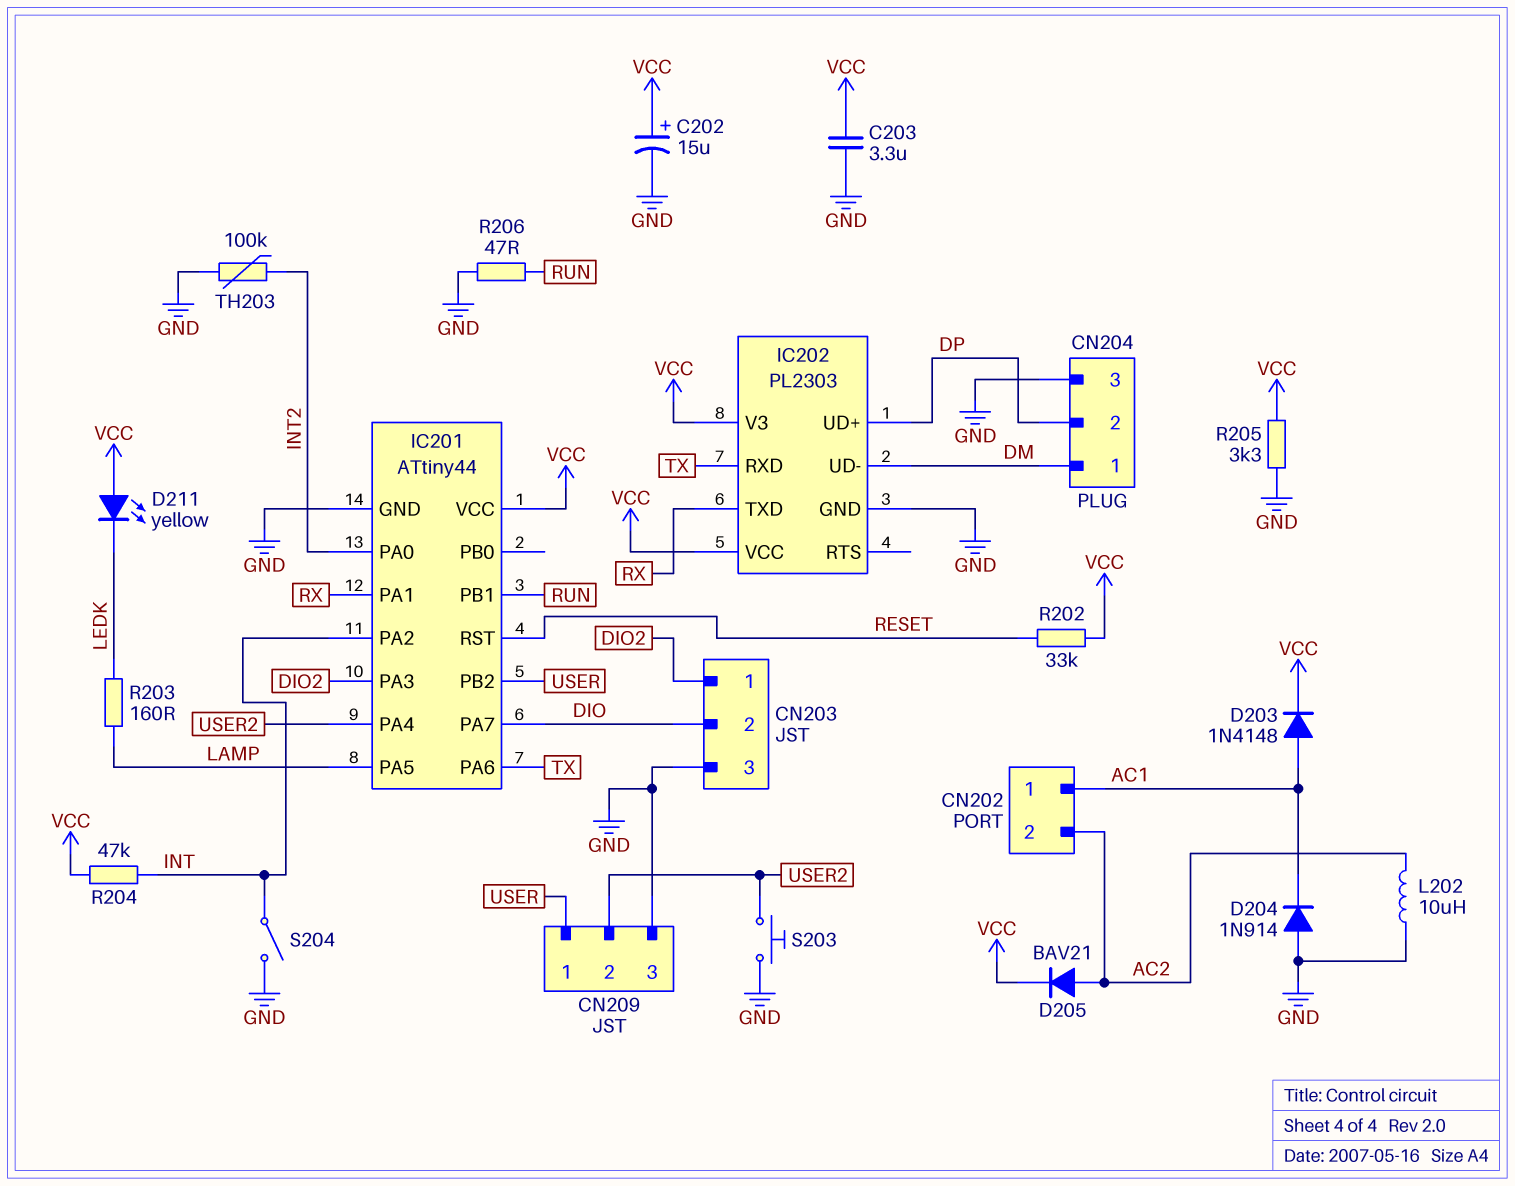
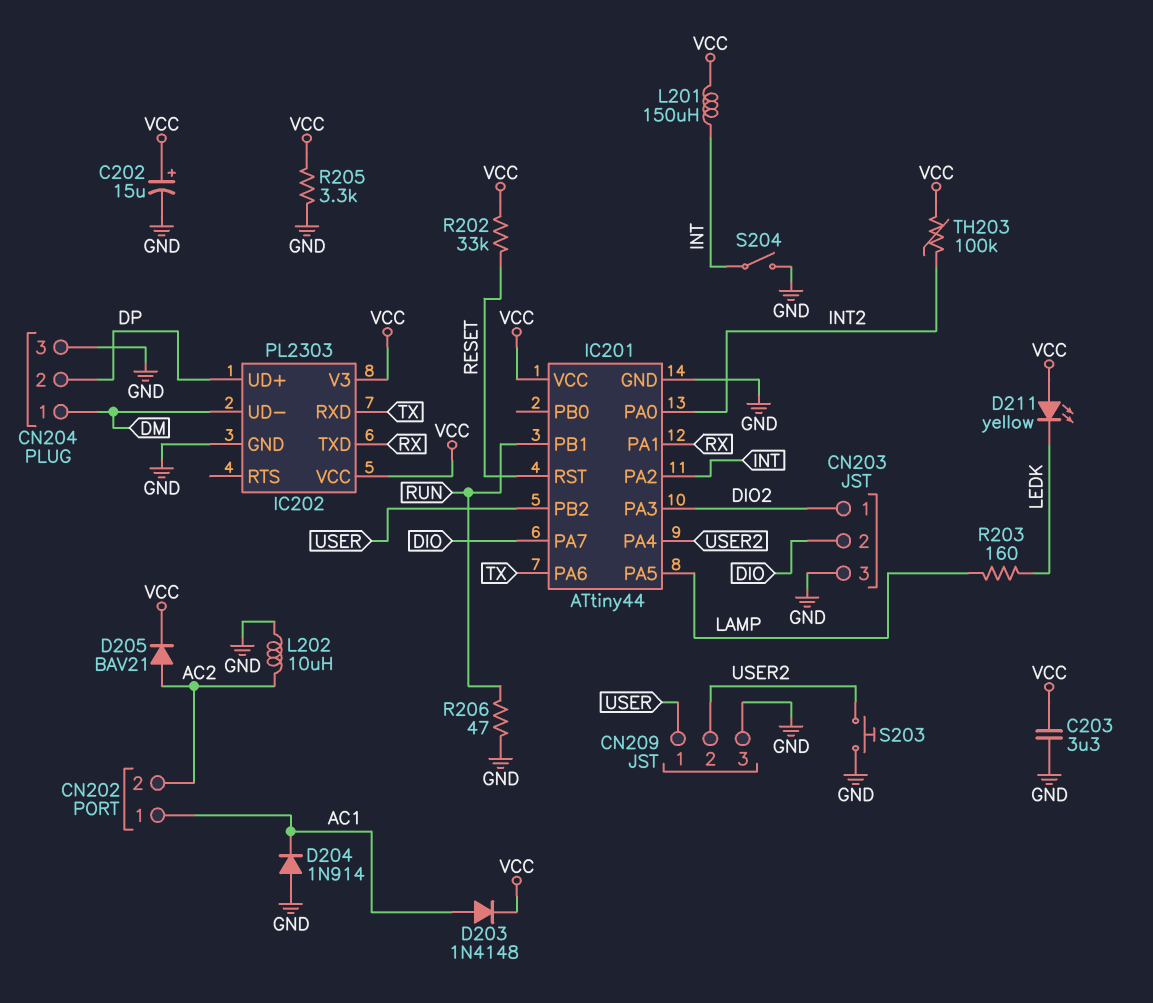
L201: none -> 150uH (INT, VCC)
R204: 47k (INT, VCC) -> none
TH203: 100k (GND, INT2) -> 100k (INT2, VCC)

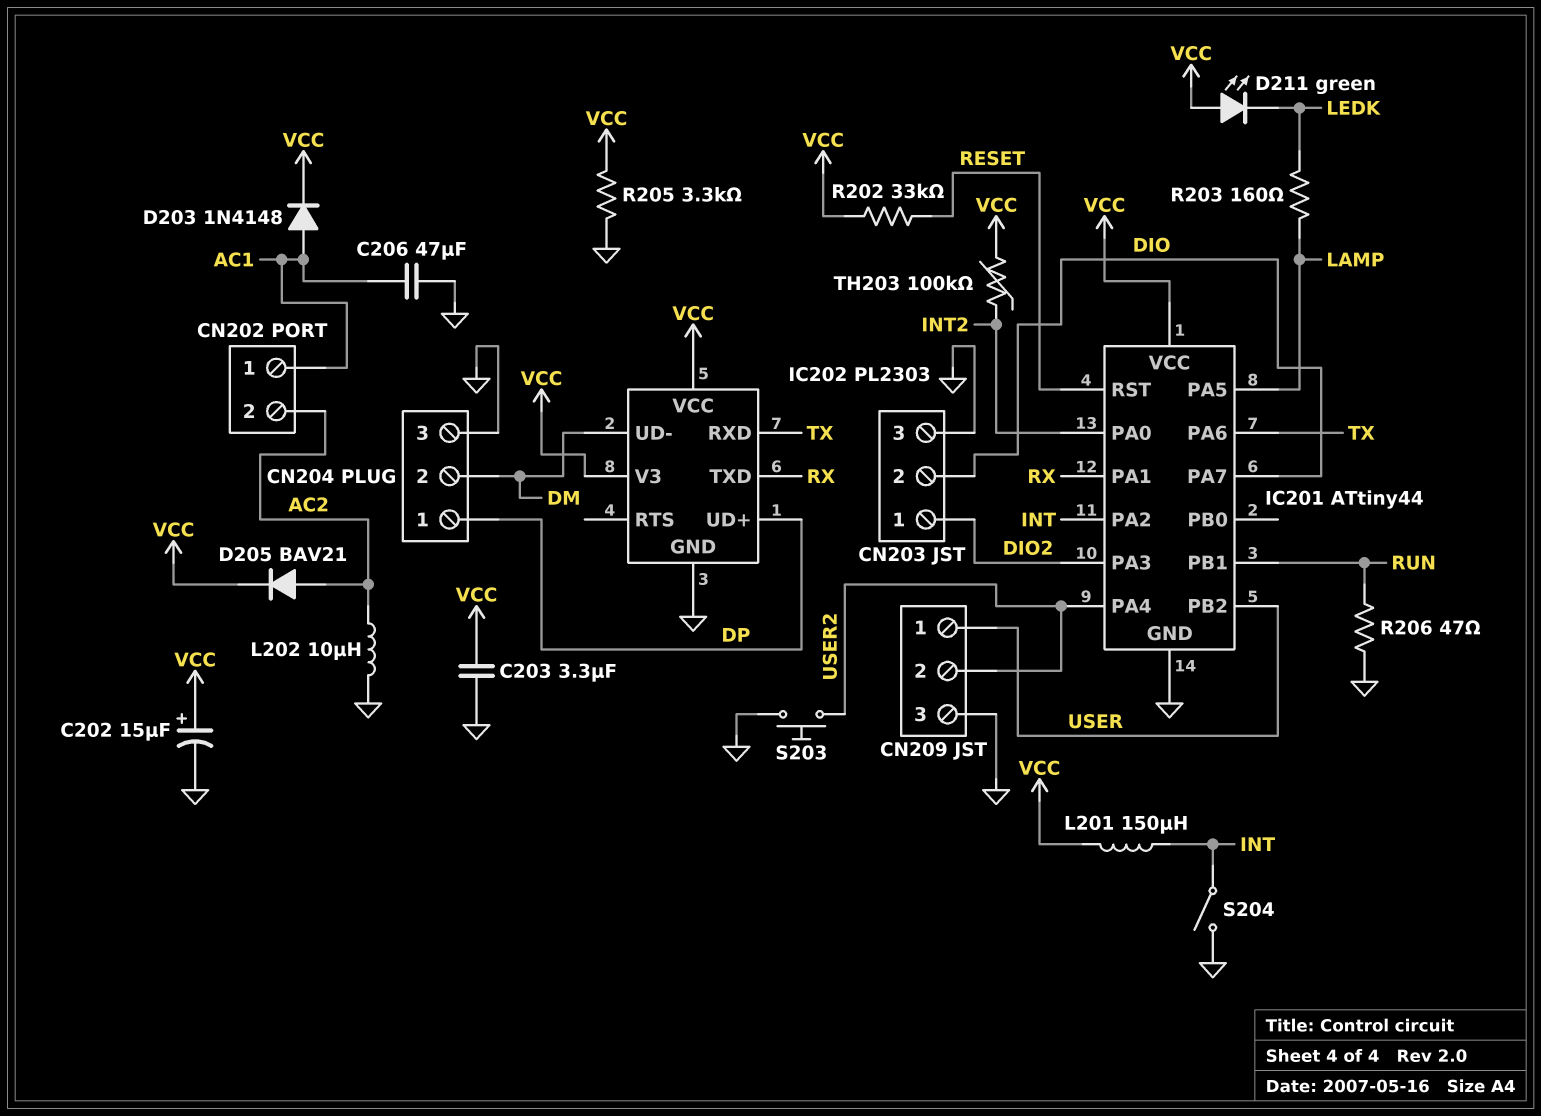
C206: none -> 47uF (AC1, GND)
CN204 pin 1: DM -> DP
CN204 pin 2: DP -> DM
D204: diode 1N914 (A GND, K AC1) -> none
D211: LED yellow (A VCC, K LEDK) -> LED green (A VCC, K LEDK)

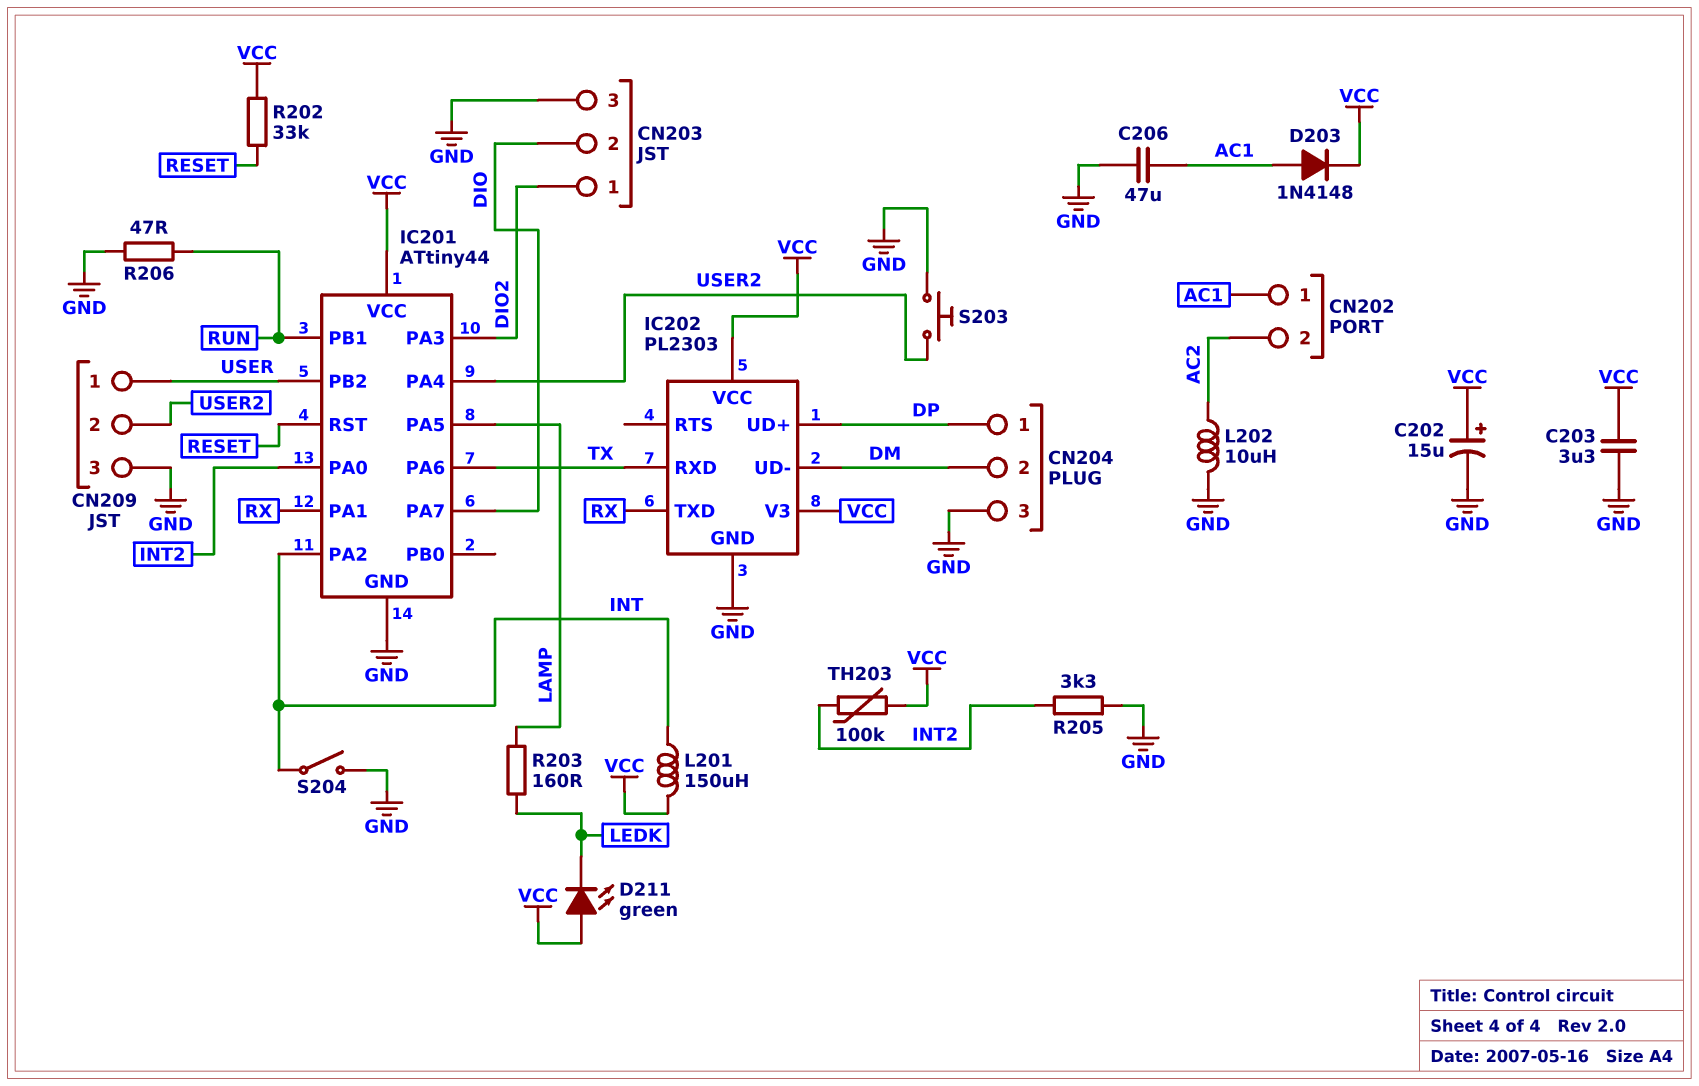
D205: diode BAV21 (A AC2, K VCC) -> none
R205: 3.3k (GND, VCC) -> 3.3k (GND, INT2)

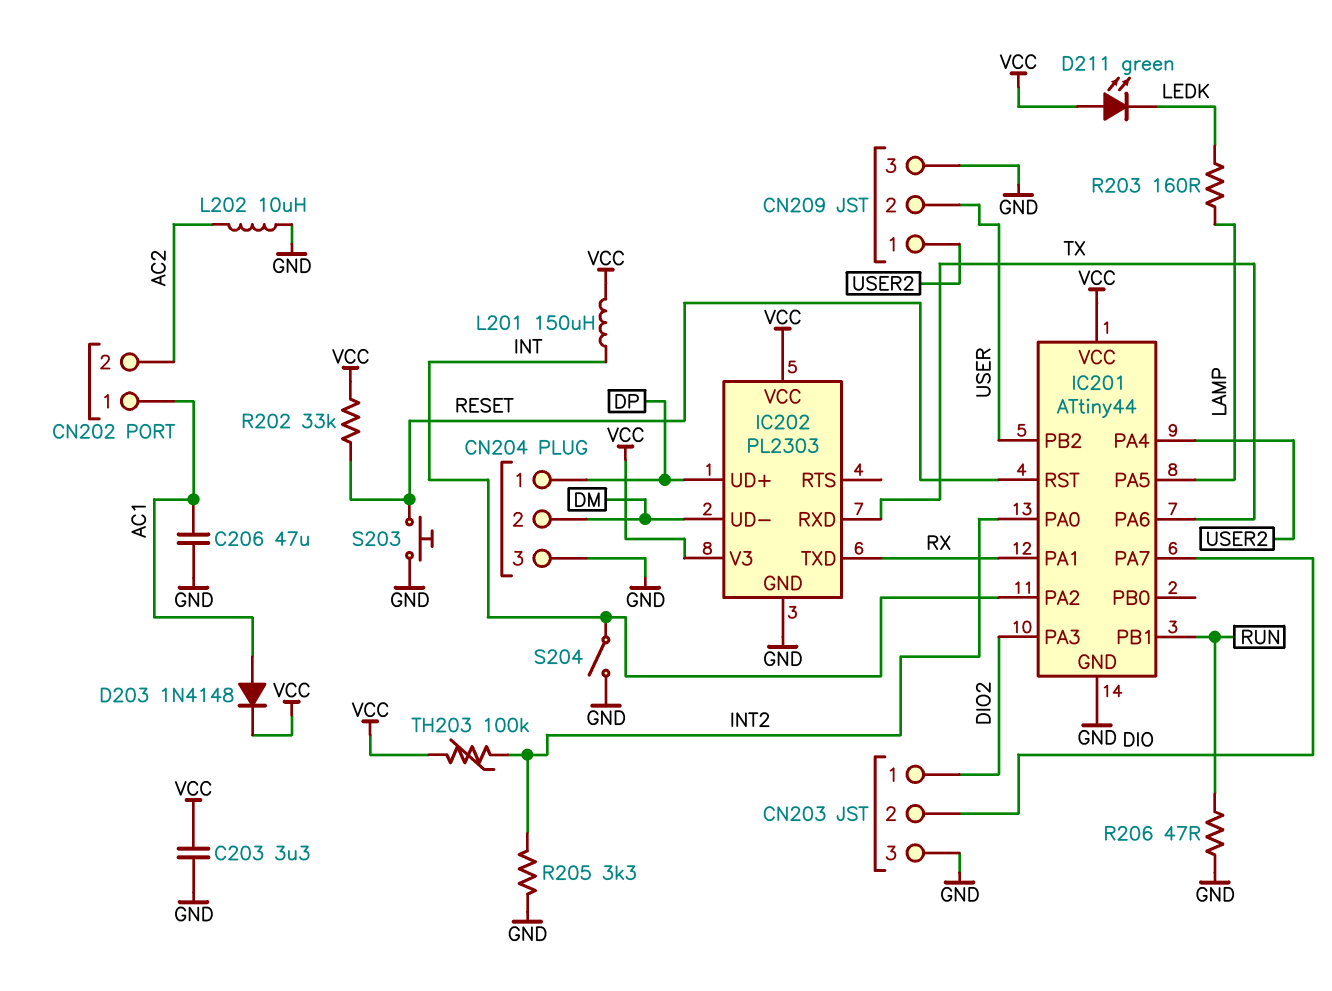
C202: 15uF (plus VCC, minus GND) -> none
CN209 pin 1: USER -> USER2
CN209 pin 2: USER2 -> USER
S203: button (GND, USER2) -> button (GND, RESET)

